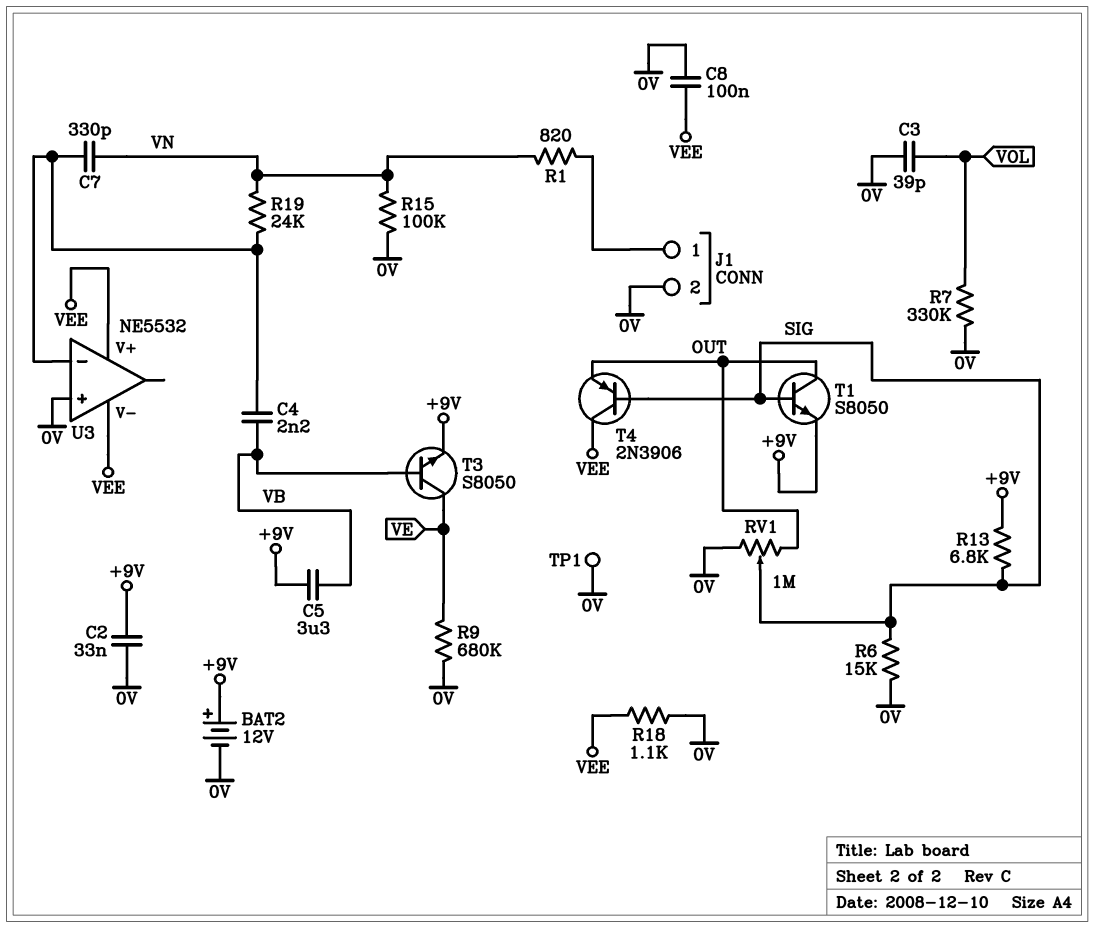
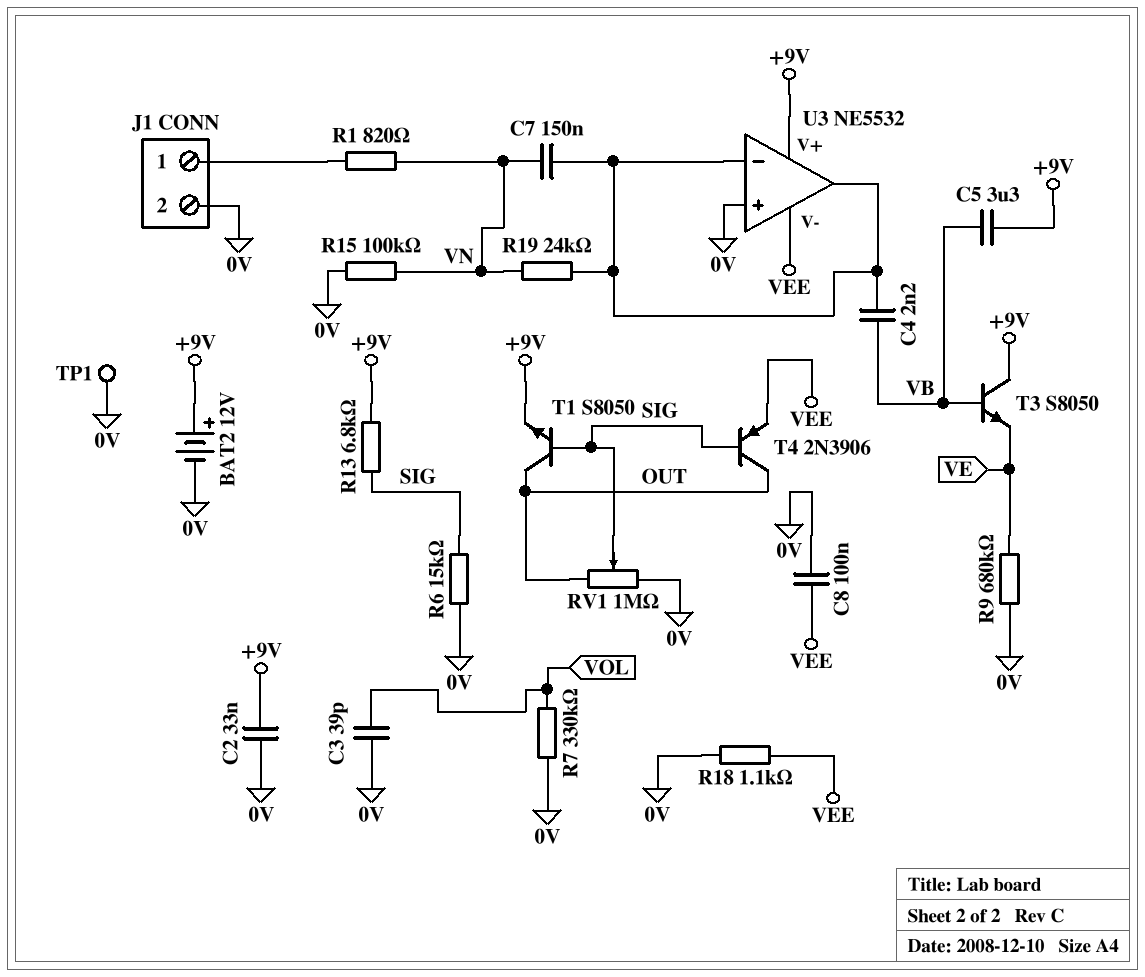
C7: 330pF (U3/in-, VN) -> 150nF (U3/in-, VN)
T3: NPN S8050 (B VB, C VE, E +9V) -> NPN S8050 (B VB, C +9V, E VE)
T4: PNP 2N3906 (B SIG, C VEE, E OUT) -> PNP 2N3906 (B SIG, C OUT, E VEE)
U3 pin V+: VEE -> +9V
U3 pin out: none -> U3/in-

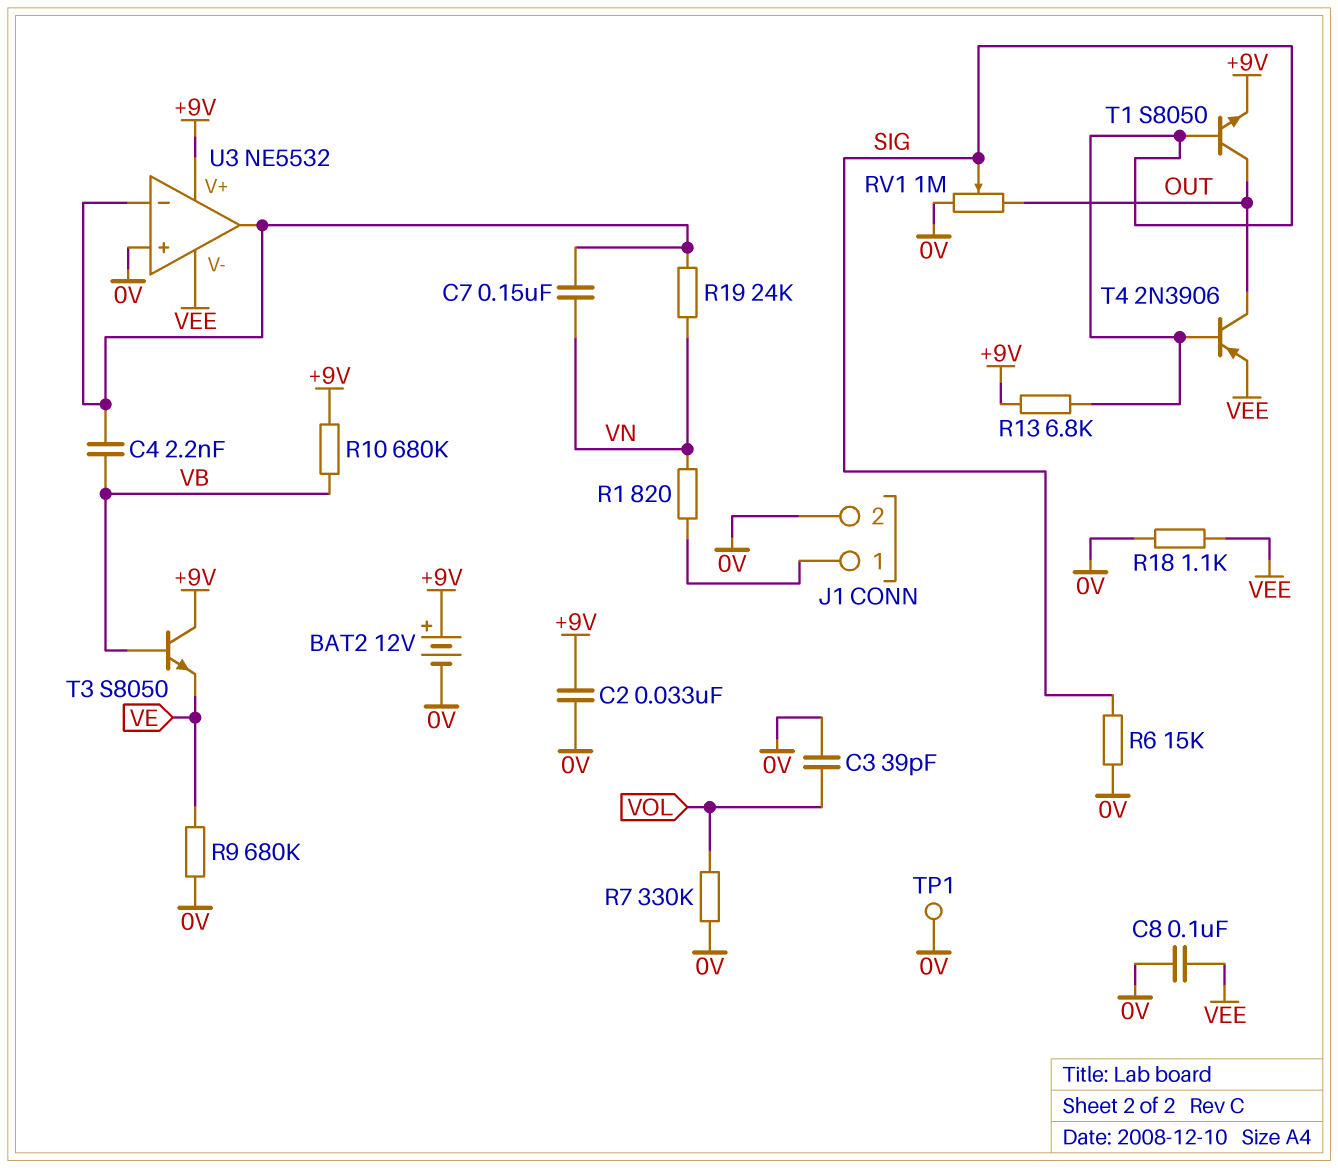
C5: 3.3uF (+9V, VB) -> none
R10: none -> 680k (+9V, VB)
R15: 100k (0V, VN) -> none

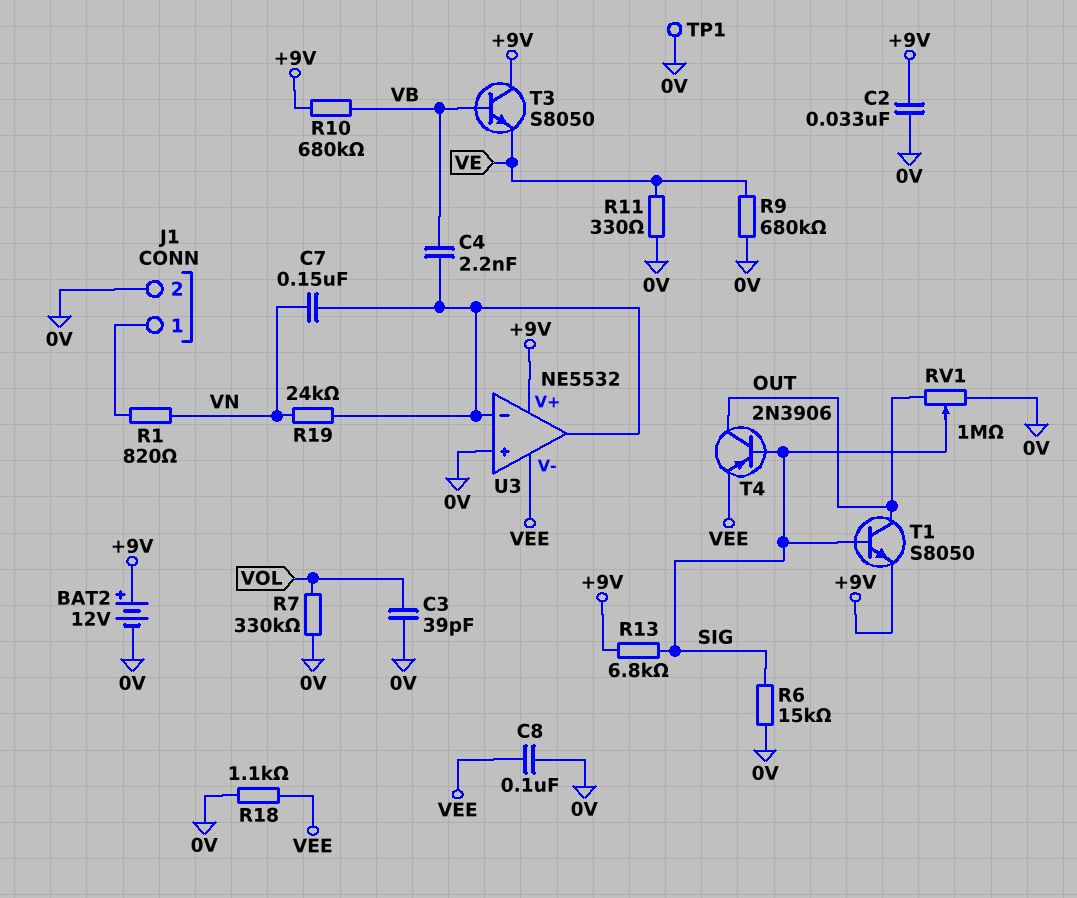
R11: none -> 330 (0V, VE)

